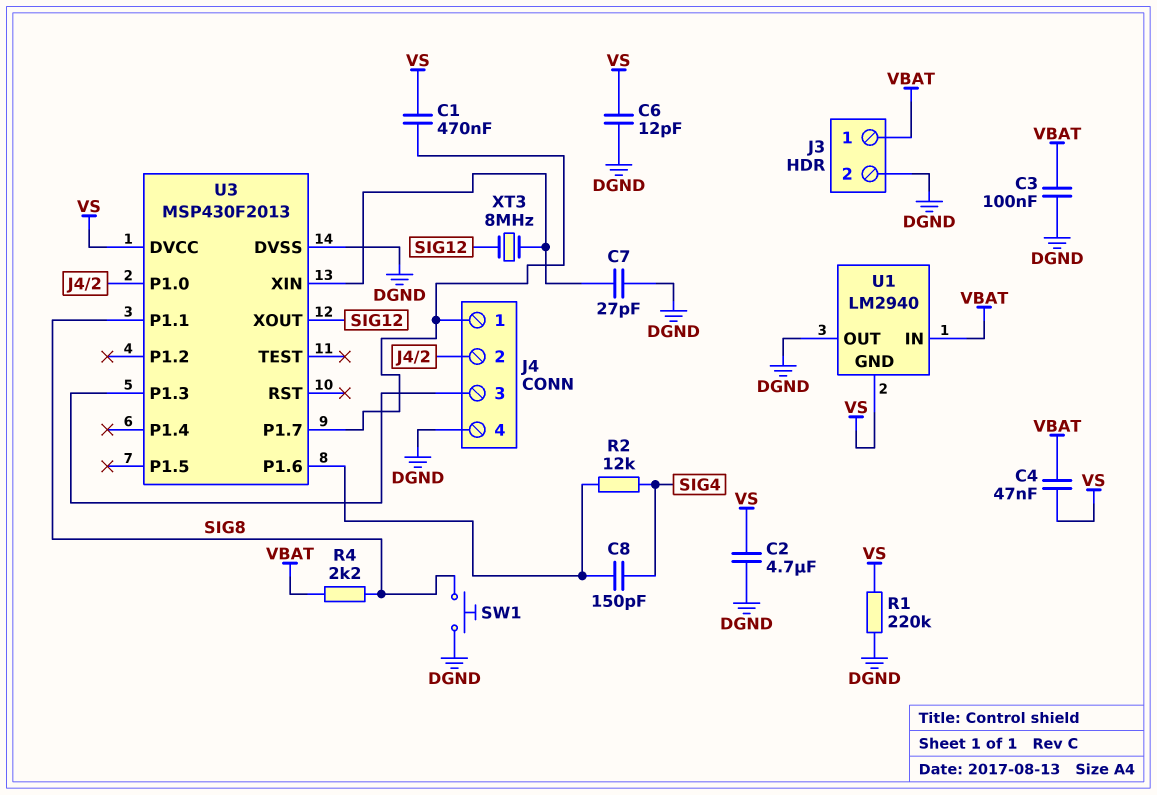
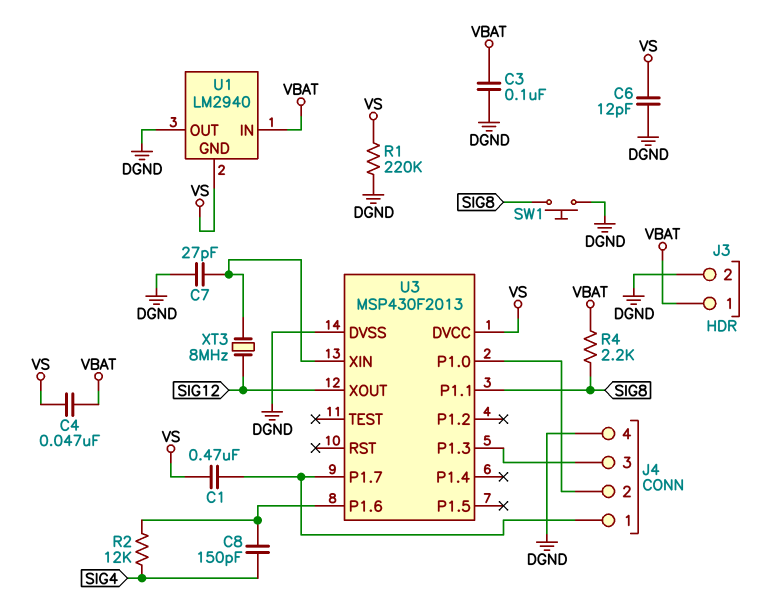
C2: 4.7uF (DGND, VS) -> none

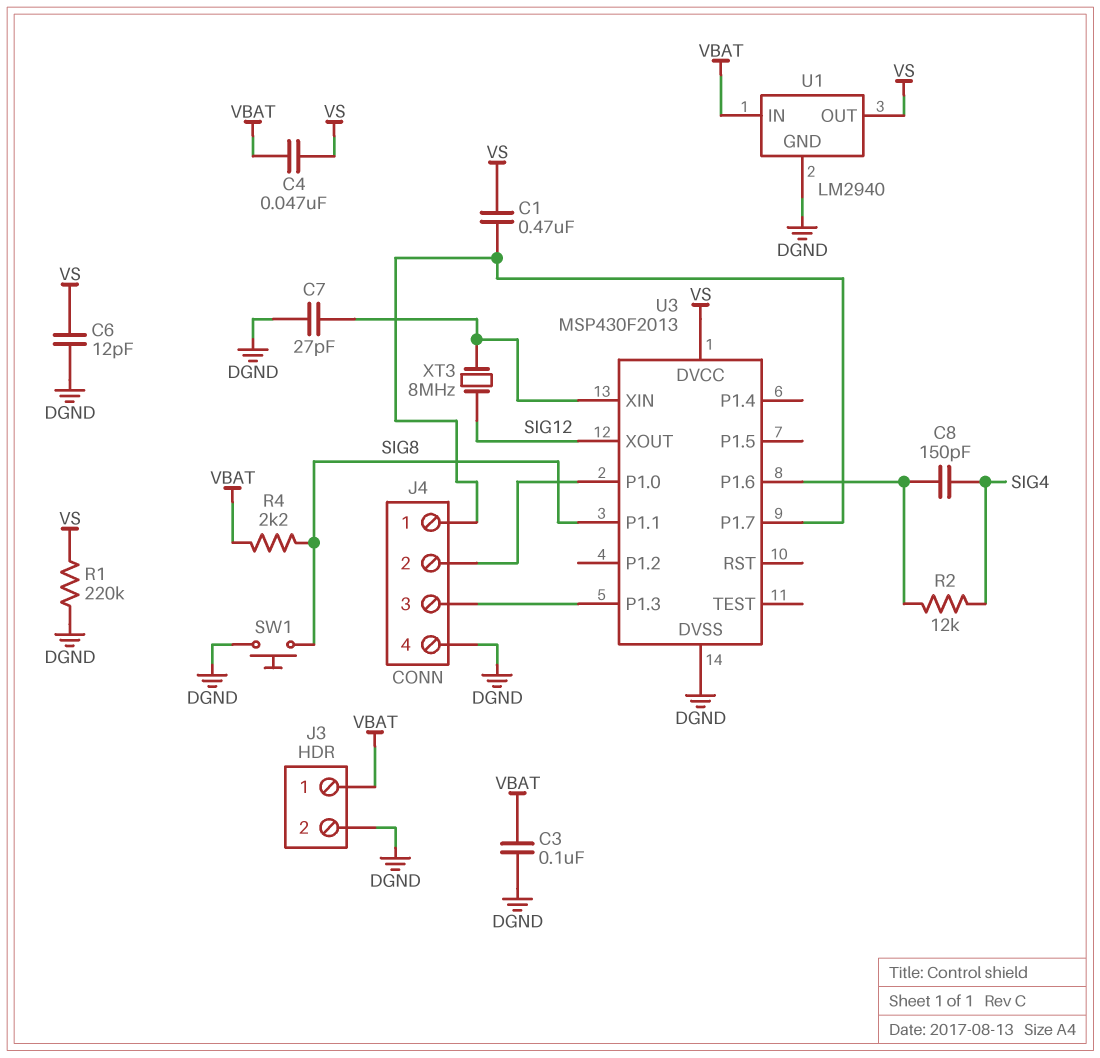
U1 pin GND: VS -> DGND
U1 pin OUT: DGND -> VS

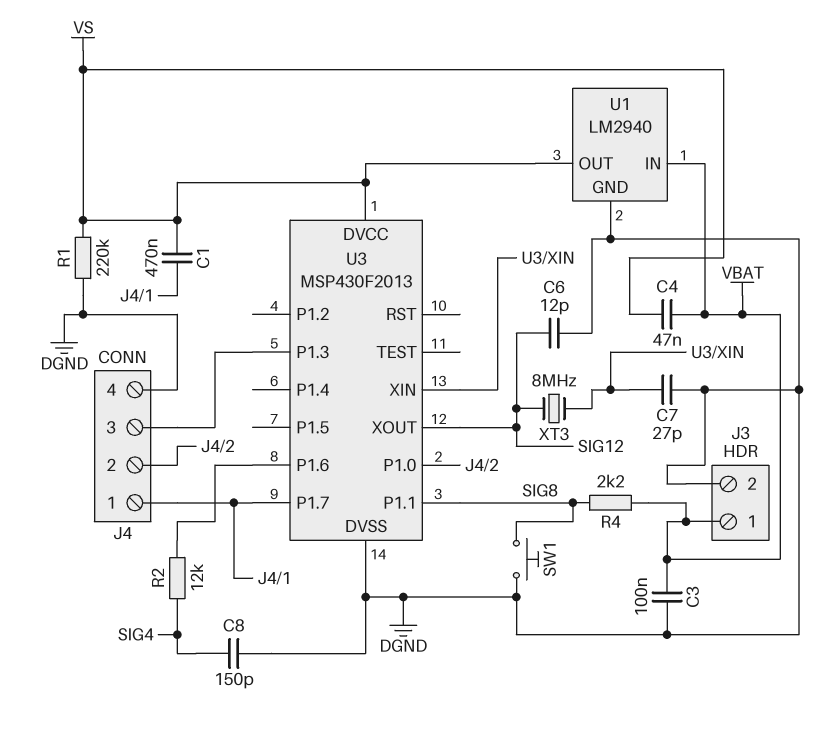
C6: 12pF (DGND, VS) -> 12pF (DGND, SIG12)
C8: 150pF (SIG4, U3/P1.6) -> 150pF (DGND, SIG4)

